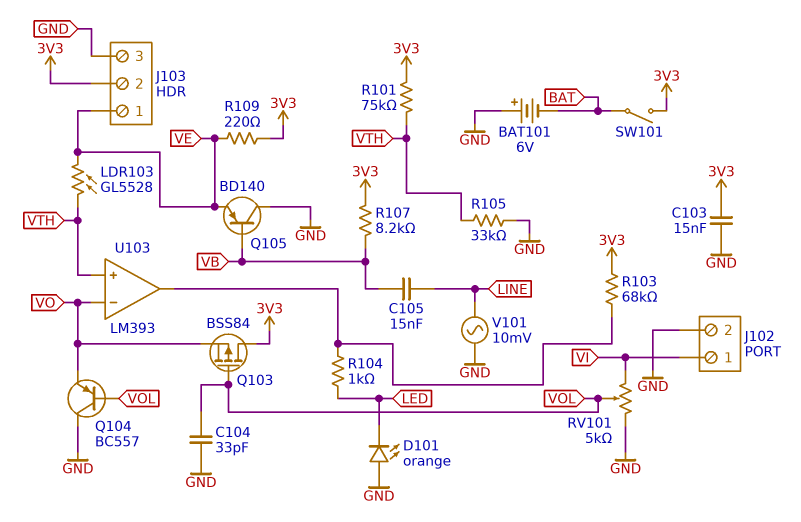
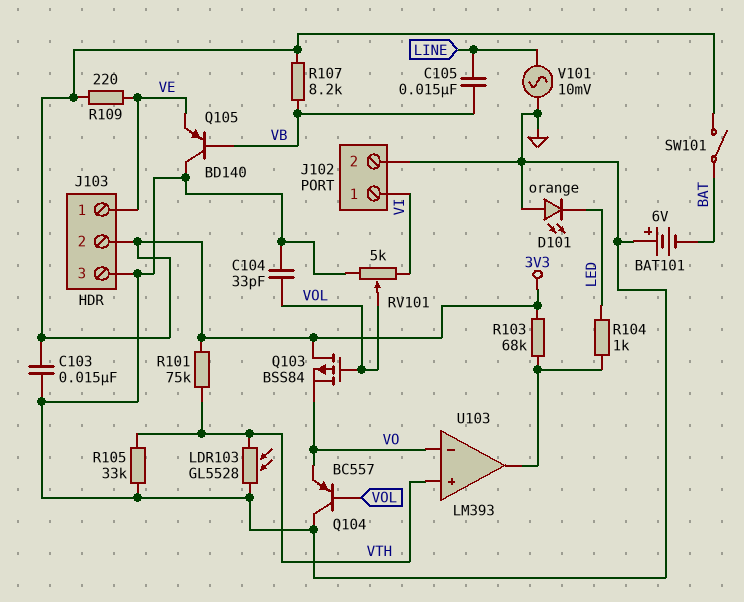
LDR103: GL5528 (VE, VTH) -> GL5528 (GND, VTH)

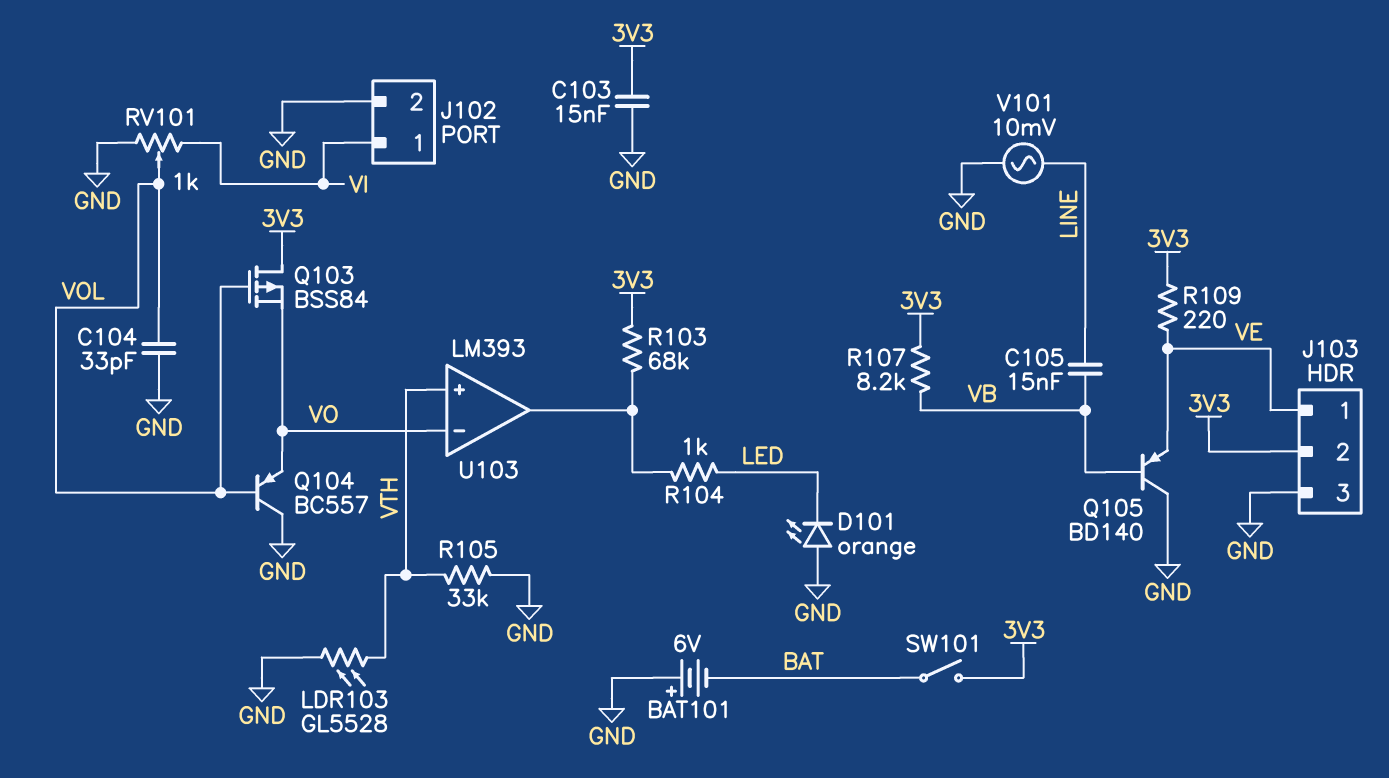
R101: 75k (3V3, VTH) -> none
RV101: 5k (GND, VI, wiper VOL) -> 1k (GND, VI, wiper VOL)

